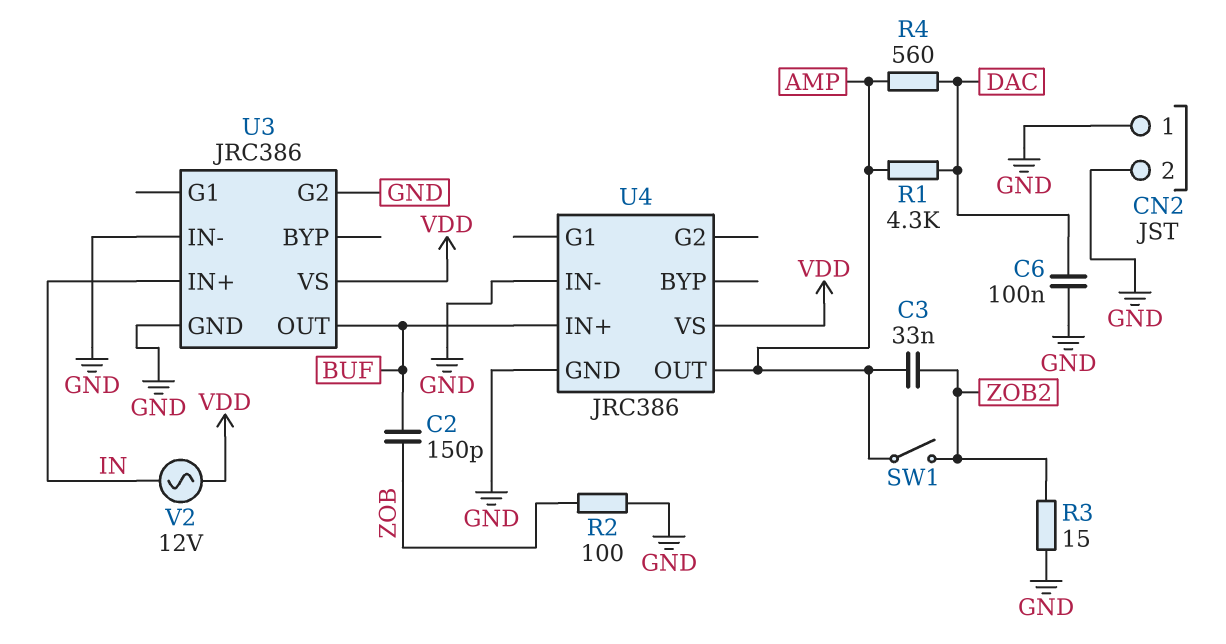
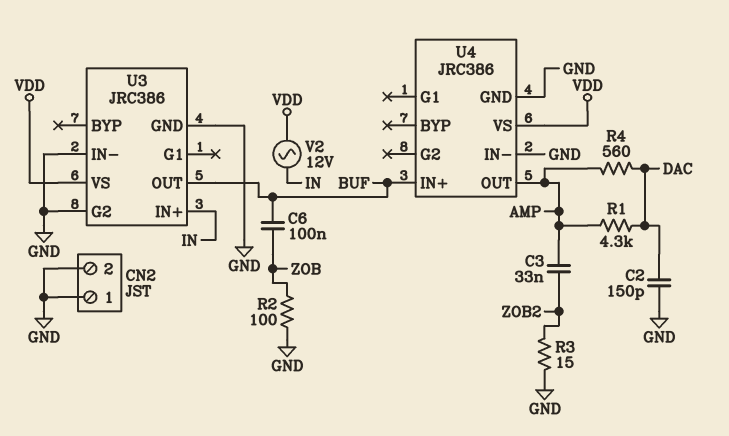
C2: 150pF (BUF, ZOB) -> 150pF (DAC, GND)
C6: 100nF (DAC, GND) -> 100nF (BUF, ZOB)
SW1: switch (AMP, ZOB2) -> none

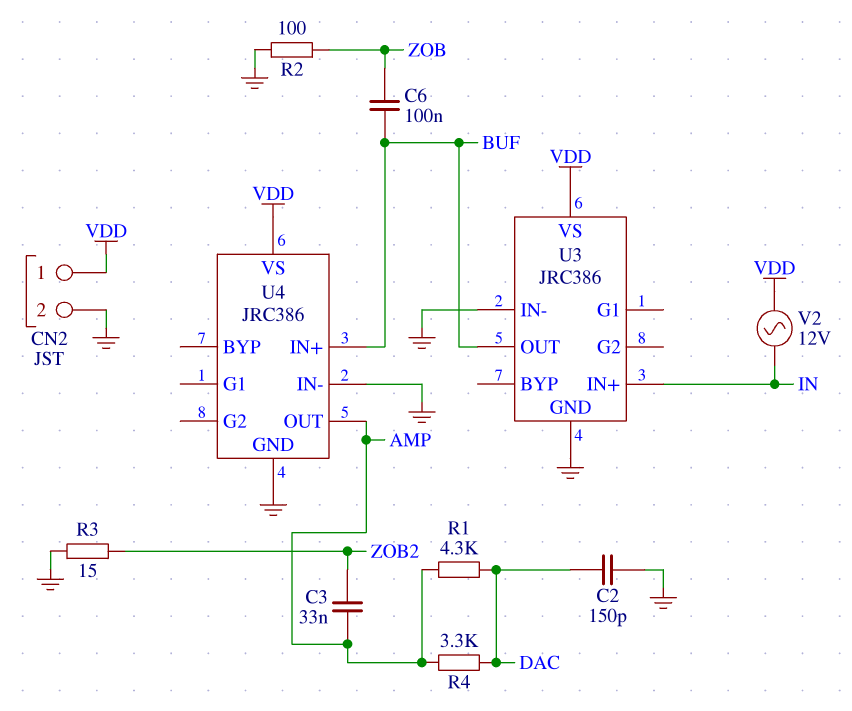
CN2 pin 1: GND -> VDD
R4: 560 (AMP, DAC) -> 3.3k (AMP, DAC)
U3 pin G2: GND -> none

